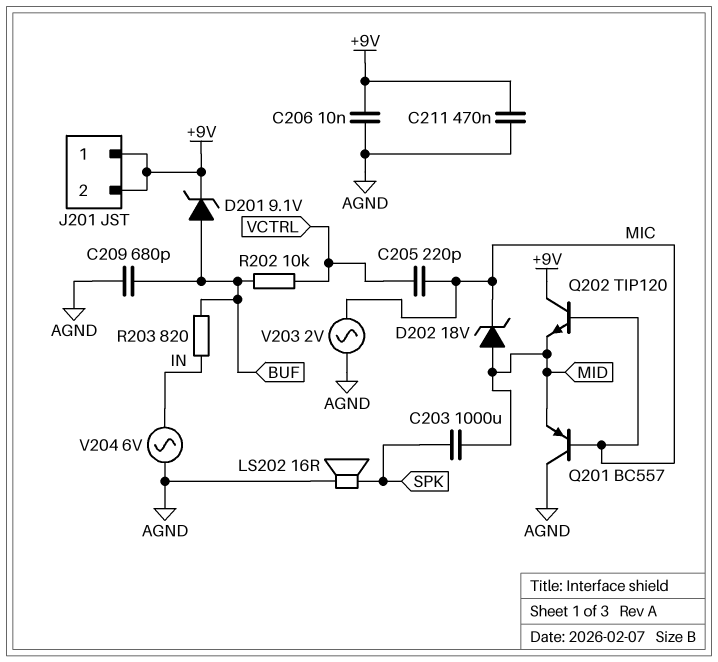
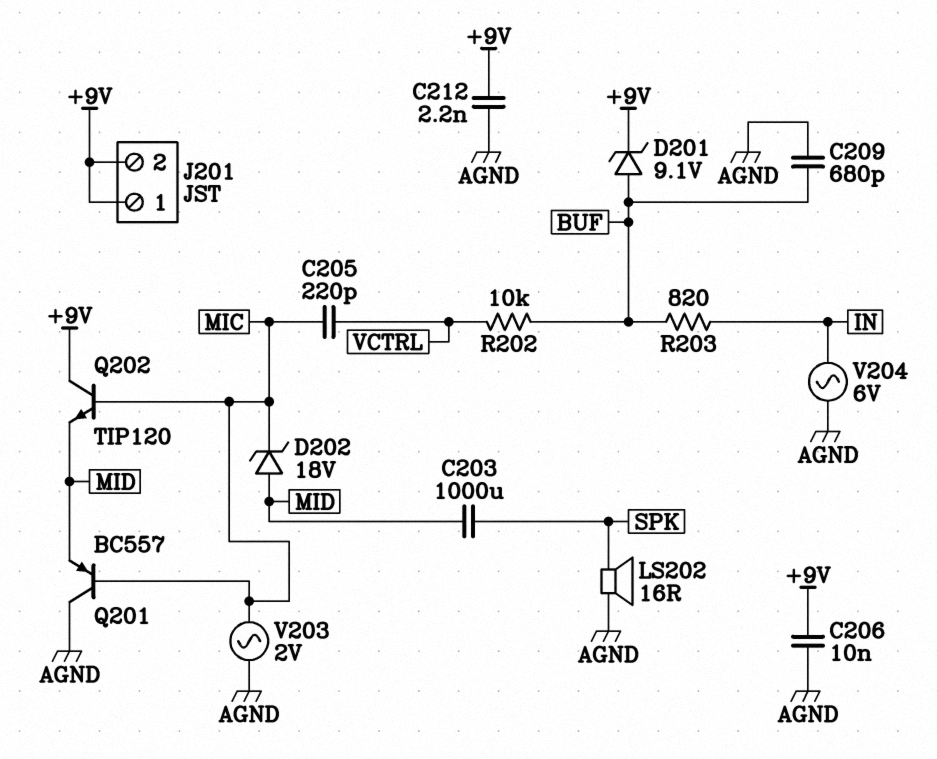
C211: 470nF (+9V, AGND) -> none
C212: none -> 2.2nF (+9V, AGND)

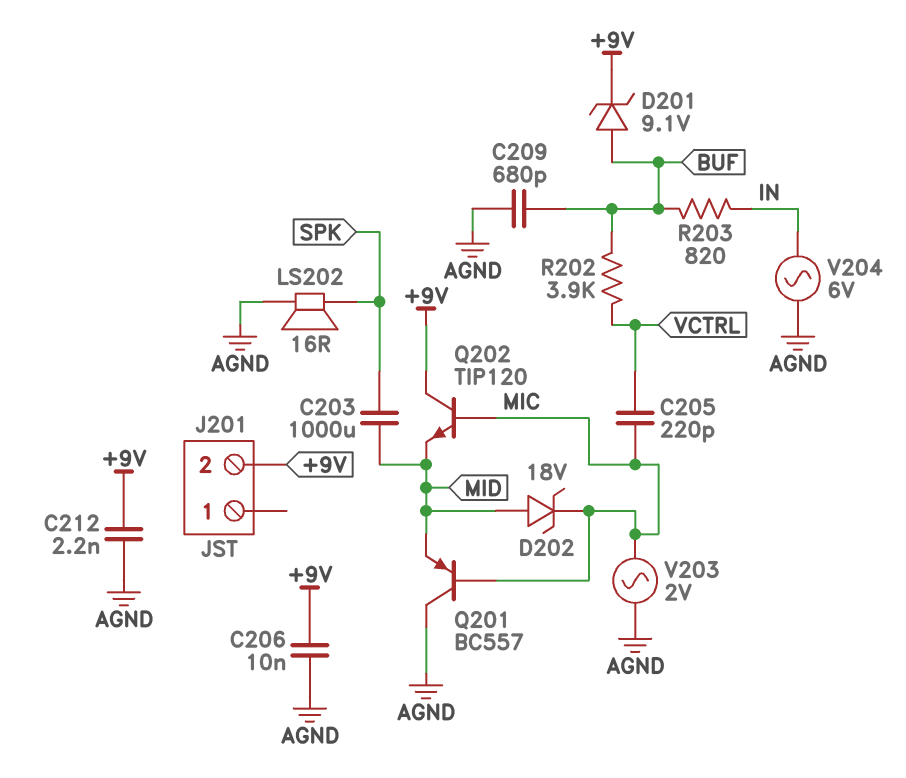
J201 pin 1: +9V -> none
R202: 10k (BUF, VCTRL) -> 3.9k (BUF, VCTRL)

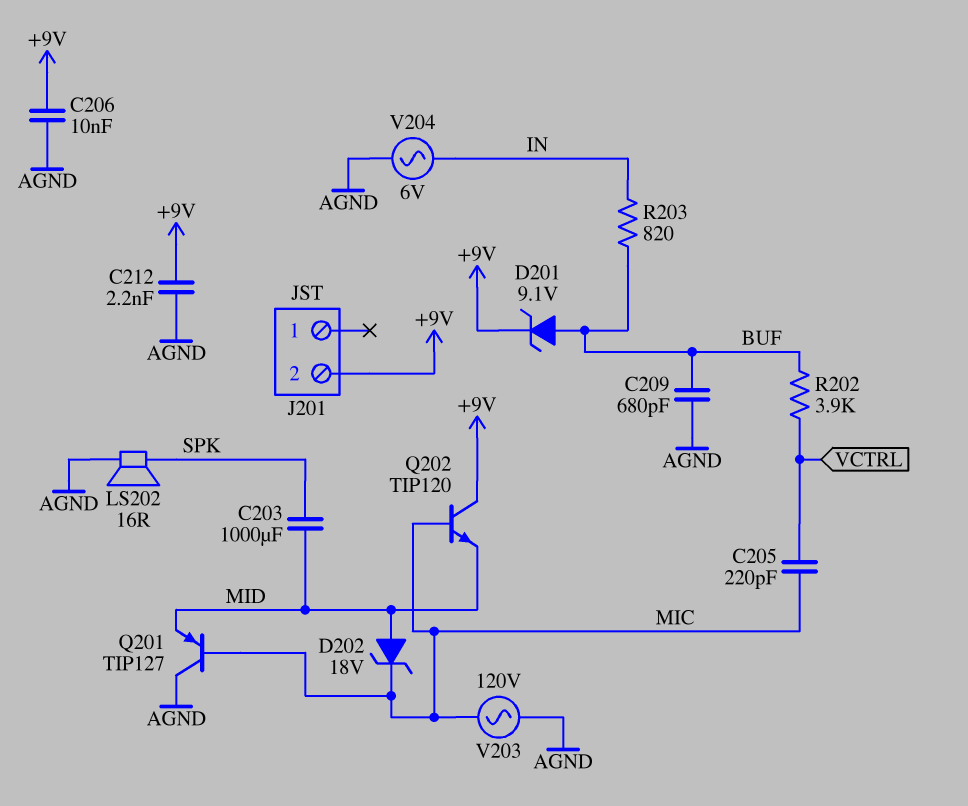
Q201: PNP BC557 (B MIC, C AGND, E MID) -> PNP TIP127 (B MIC, C AGND, E MID)
V203: AC 2V (AGND, MIC) -> AC 120V (AGND, MIC)

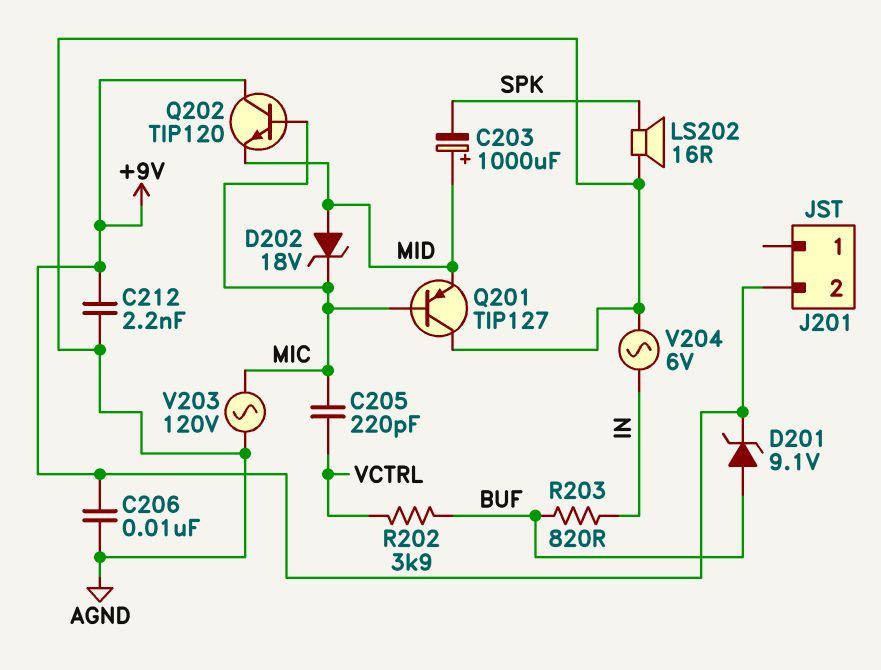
C203: 1000uF (MID, SPK) -> 1000uF (plus MID, minus SPK)
C209: 680pF (AGND, BUF) -> none

